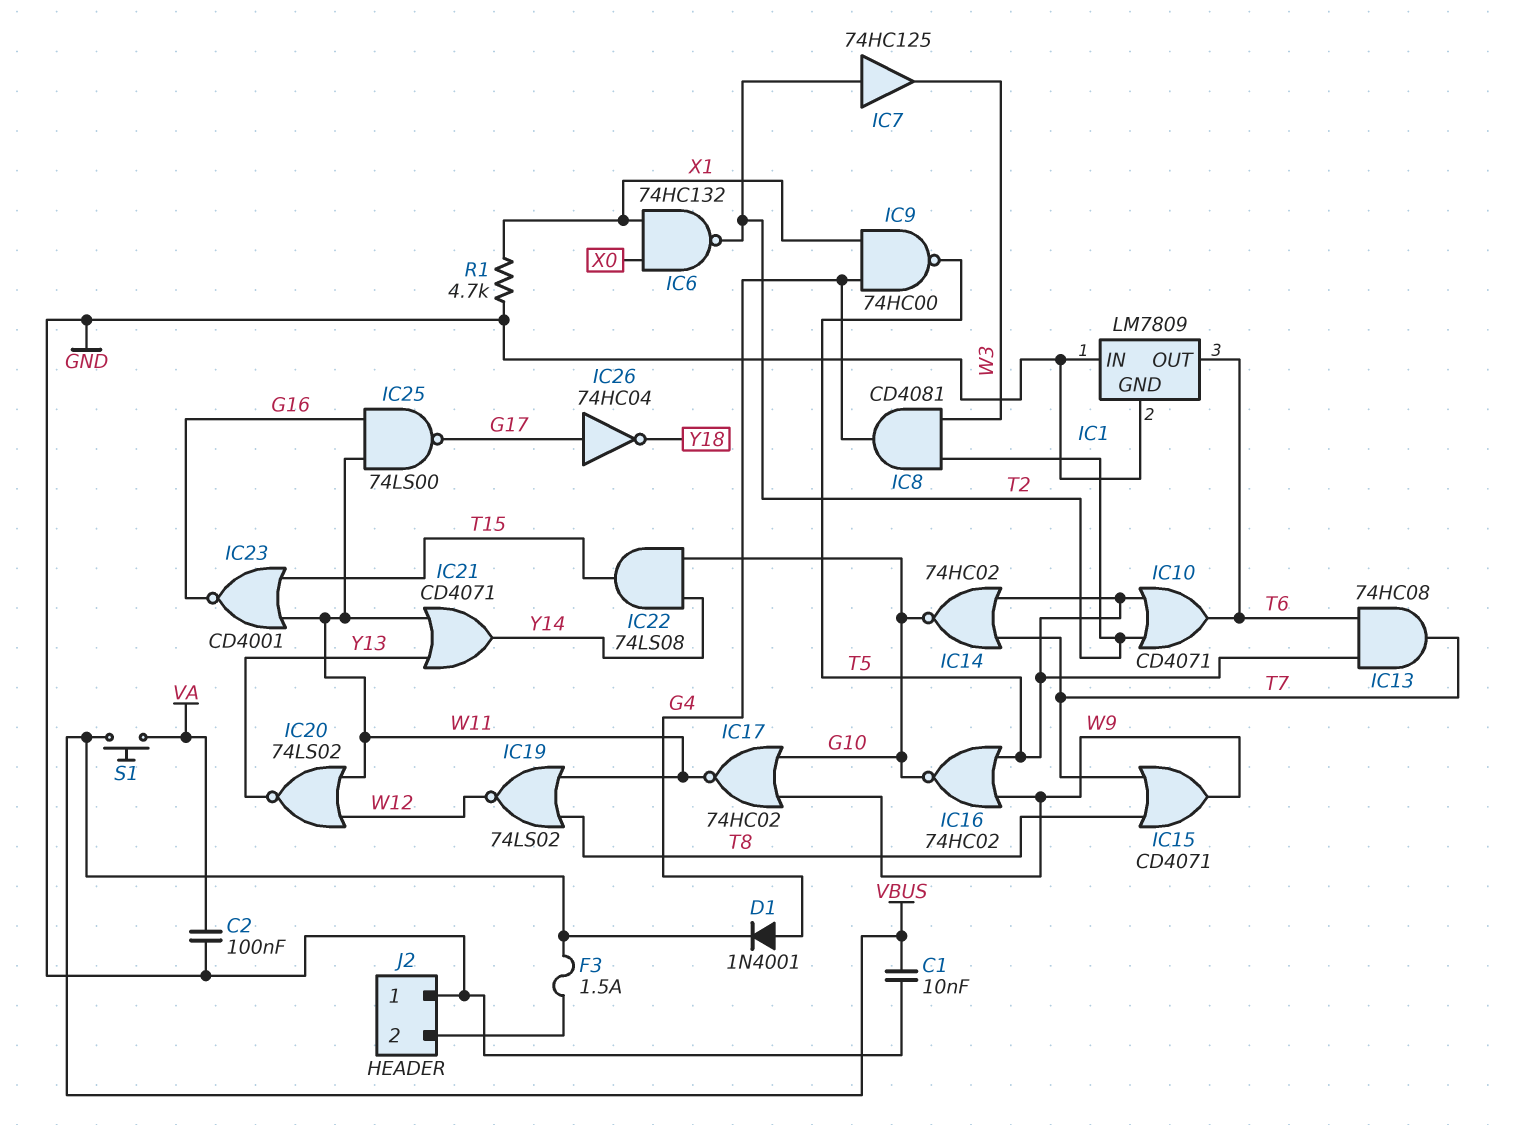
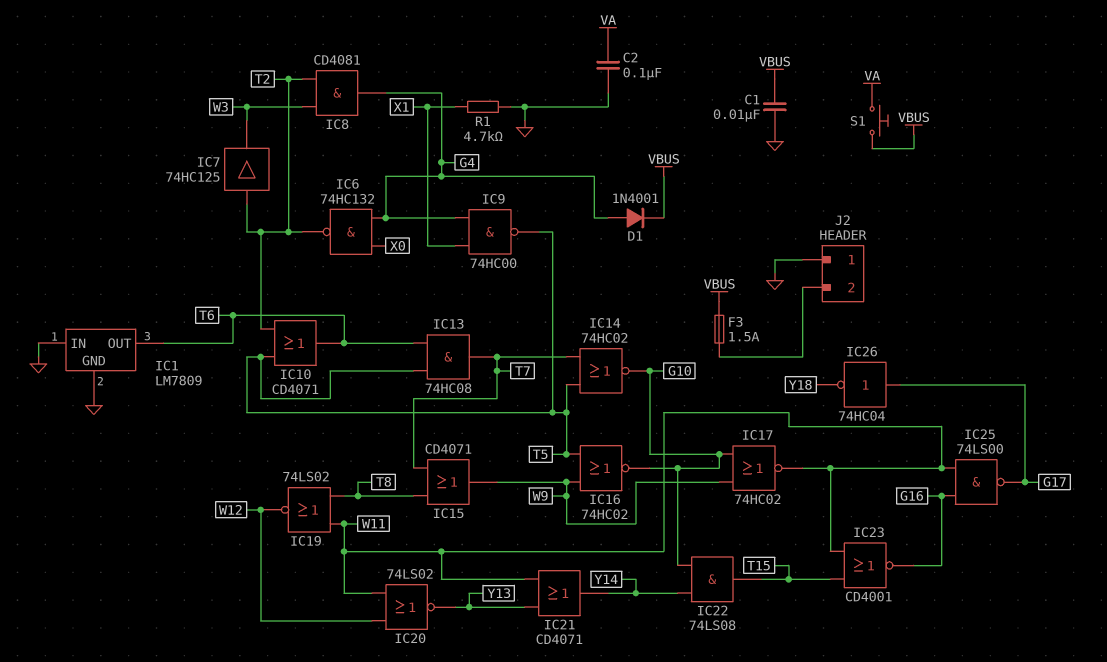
IC6: NAND 74HC132 (in X0, in X1, out T2) -> NAND 74HC132 (in G4, in X0, out T2)

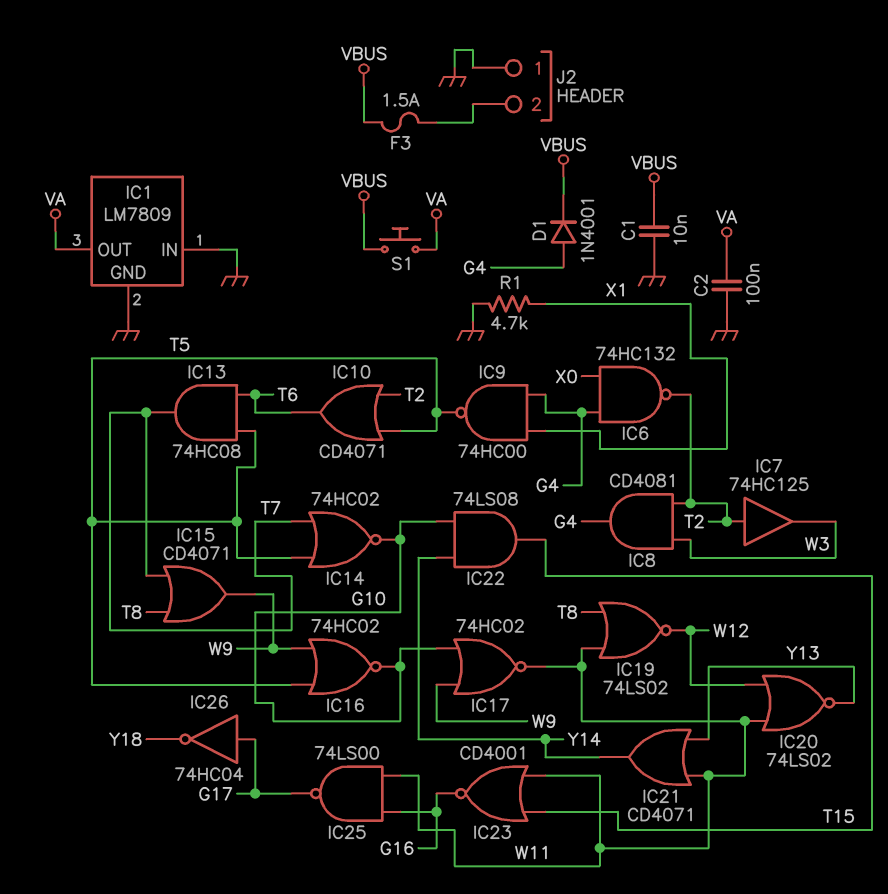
IC1 pin OUT: T6 -> VA

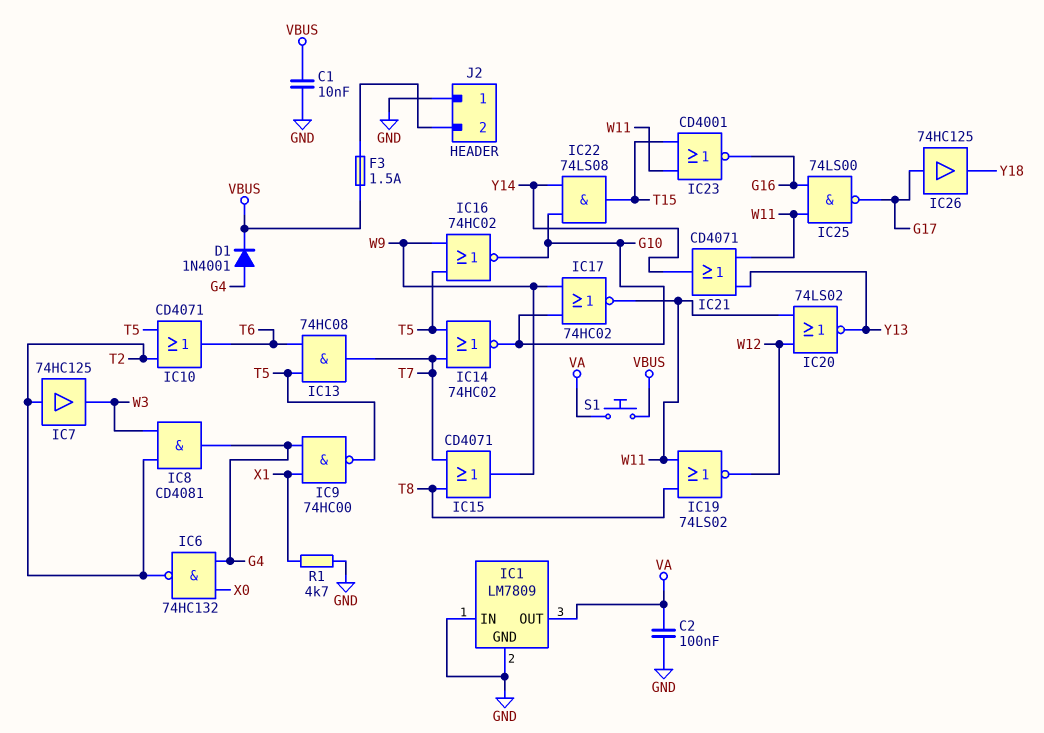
IC26: NOT 74HC04 (in G17, out Y18) -> buffer 74HC125 (in G17, out Y18)

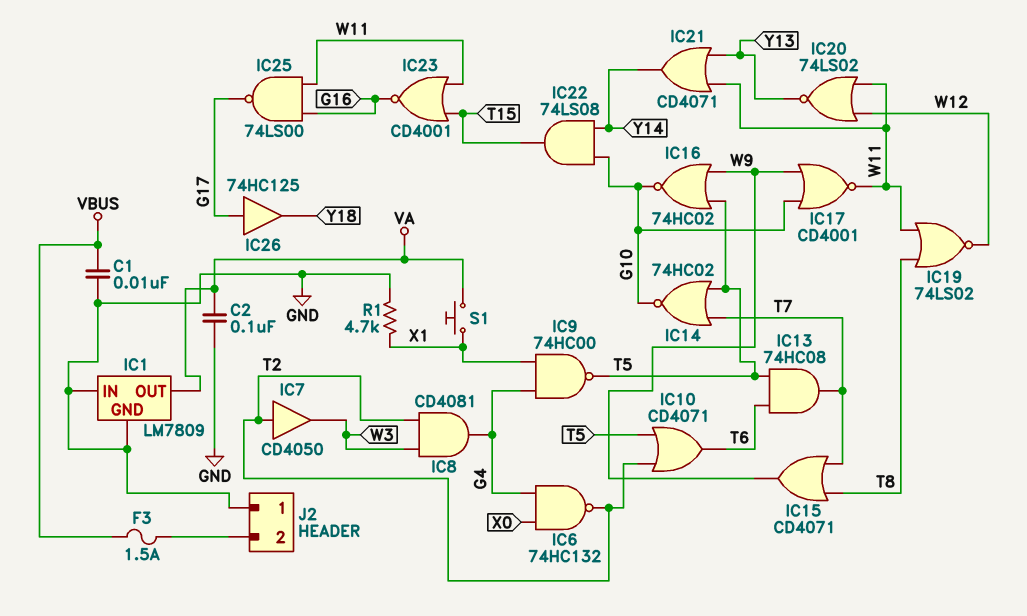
D1: diode 1N4001 (A G4, K VBUS) -> none
IC7: buffer 74HC125 (in T2, out W3) -> buffer CD4050 (in T2, out W3)
IC17: NOR 74HC02 (in G10, in W9, out W11) -> NOR CD4001 (in G10, in W9, out W11)
S1: button (VA, VBUS) -> button (VA, X1)

